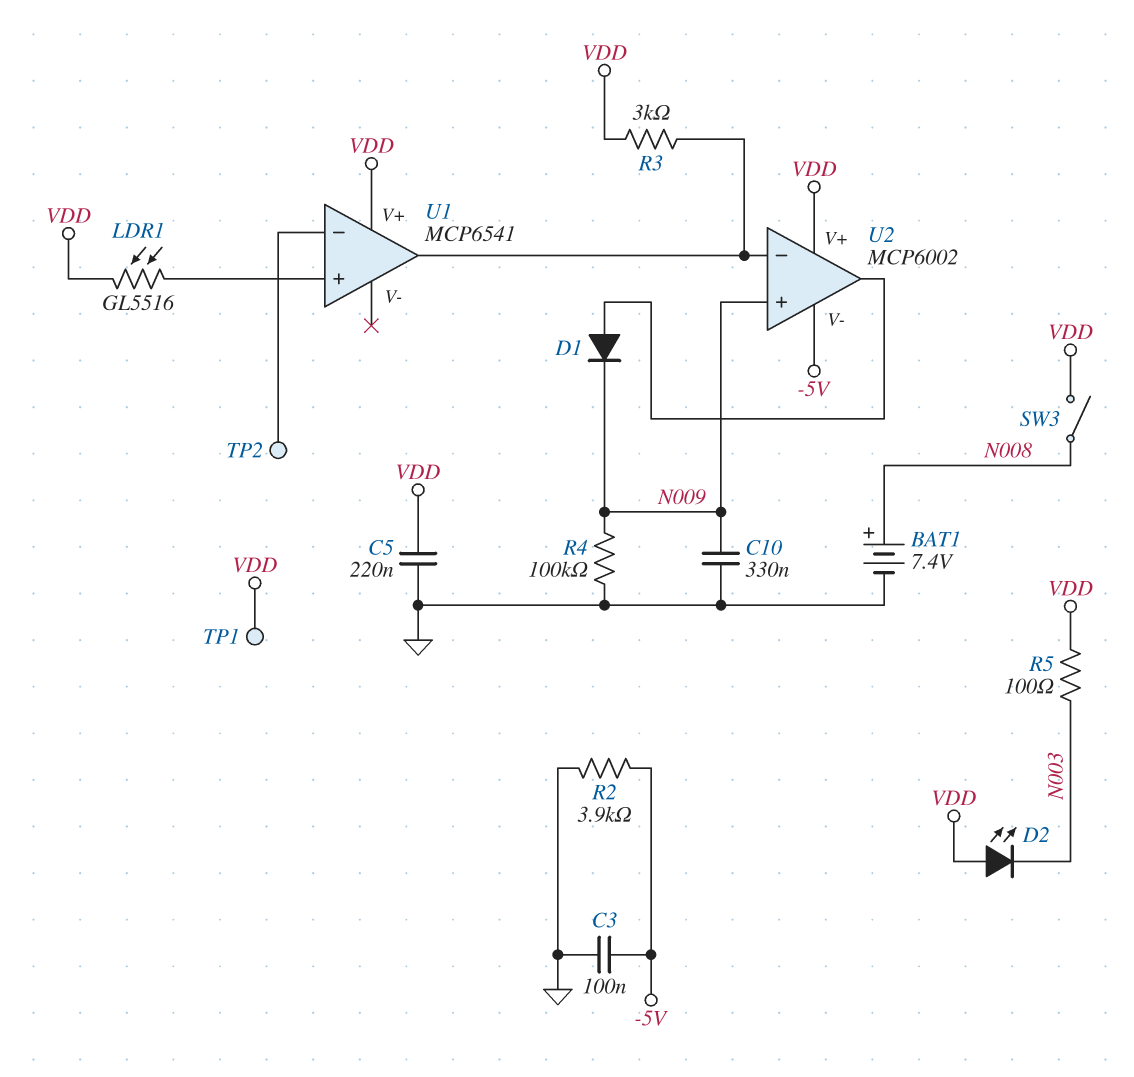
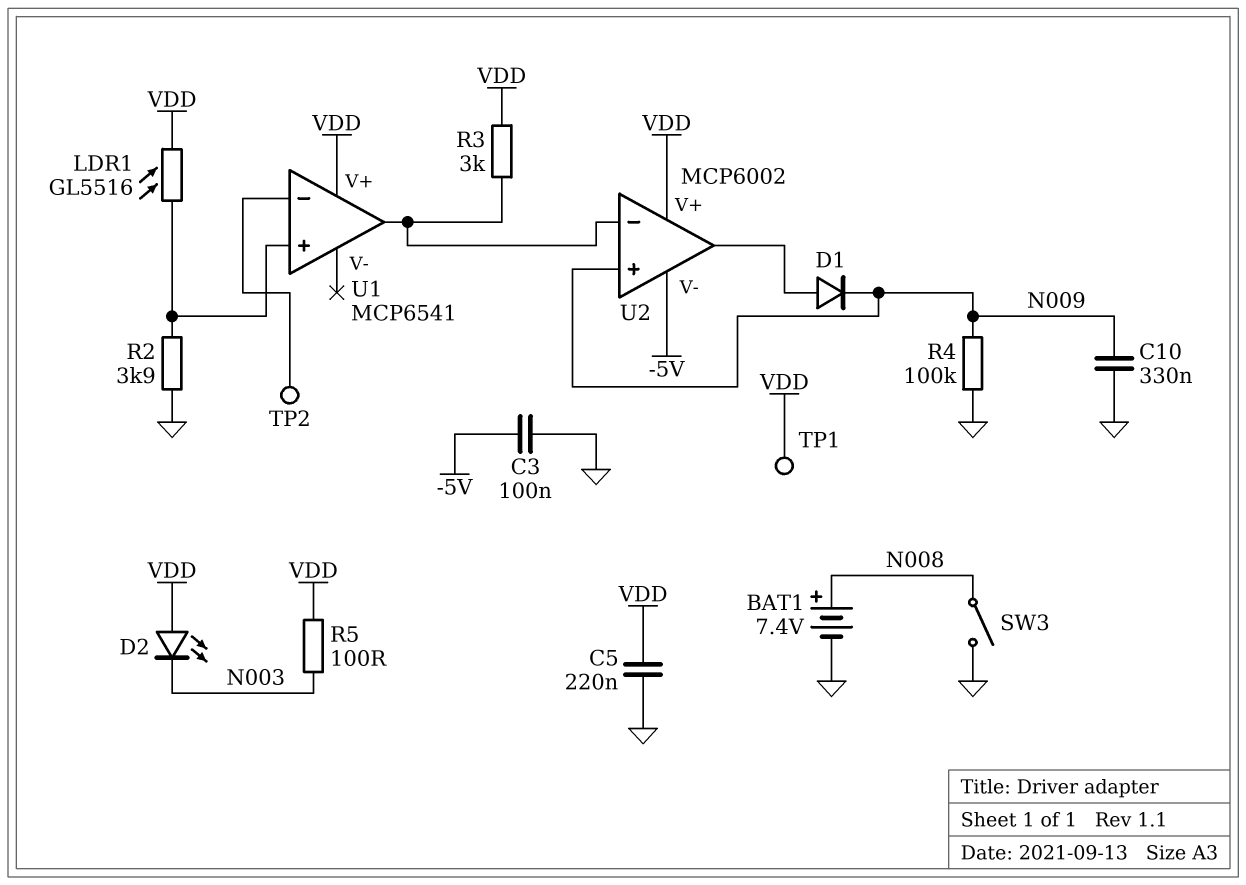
R2: 3.9k (-5V, GND) -> 3.9k (GND, U1/in+)
SW3: switch (N008, VDD) -> switch (GND, N008)

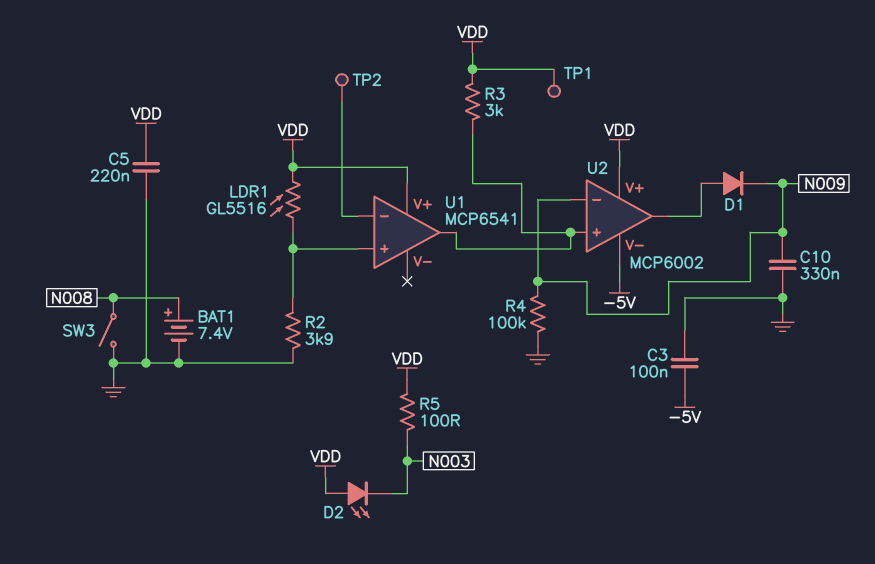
U2 pin in+: N009 -> U1/out
U2 pin in-: U1/out -> N009

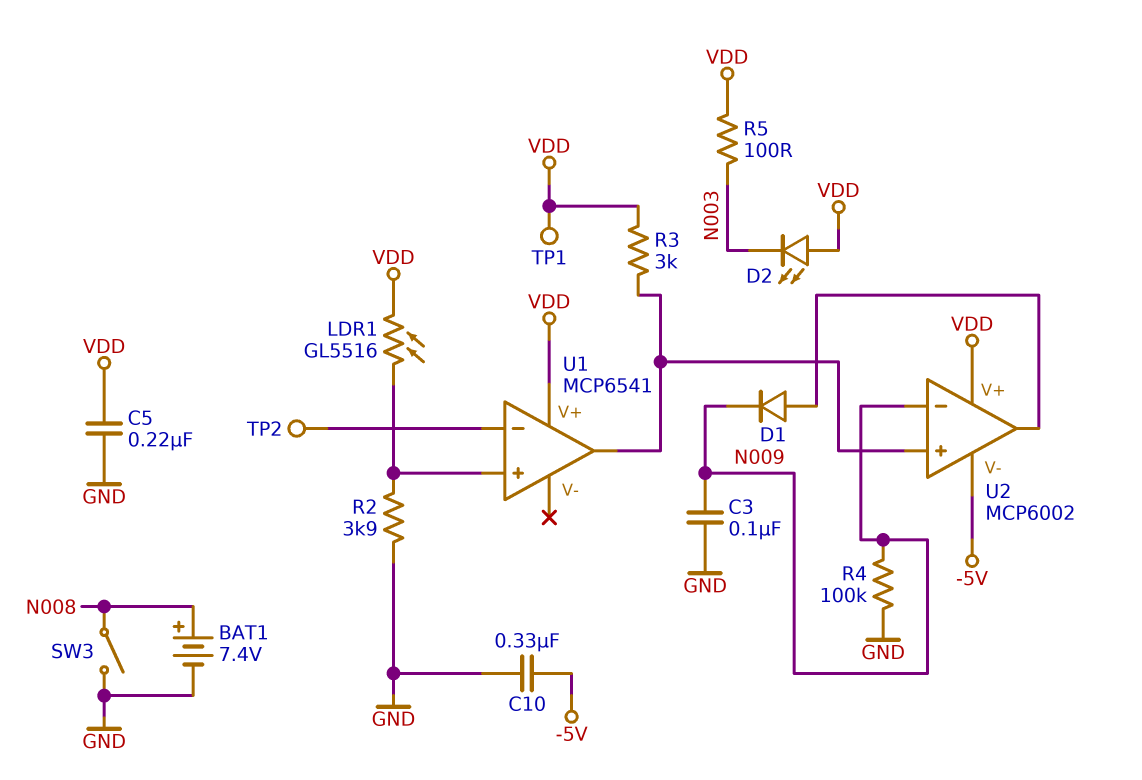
C3: 100nF (-5V, GND) -> 100nF (GND, N009)
C10: 330nF (GND, N009) -> 330nF (-5V, GND)

